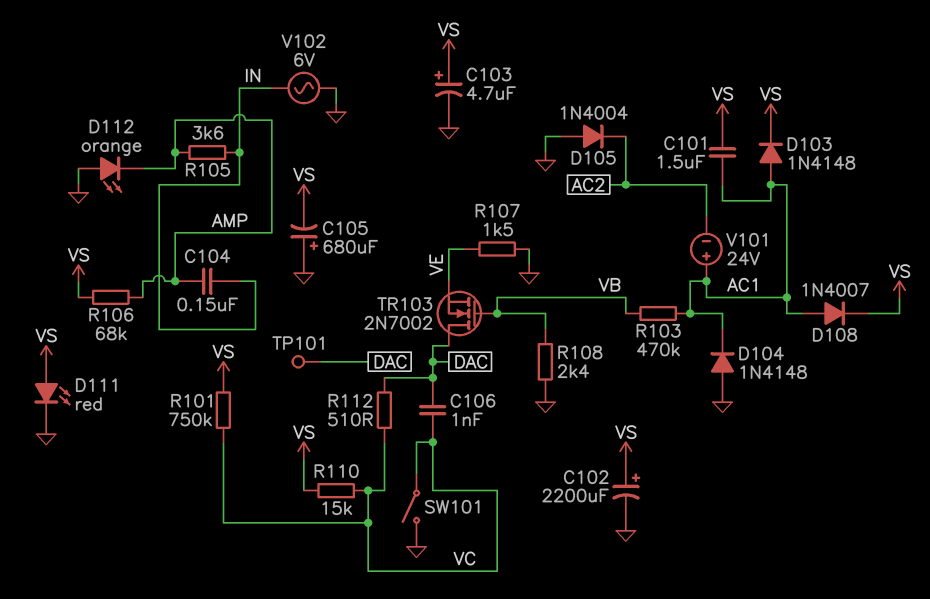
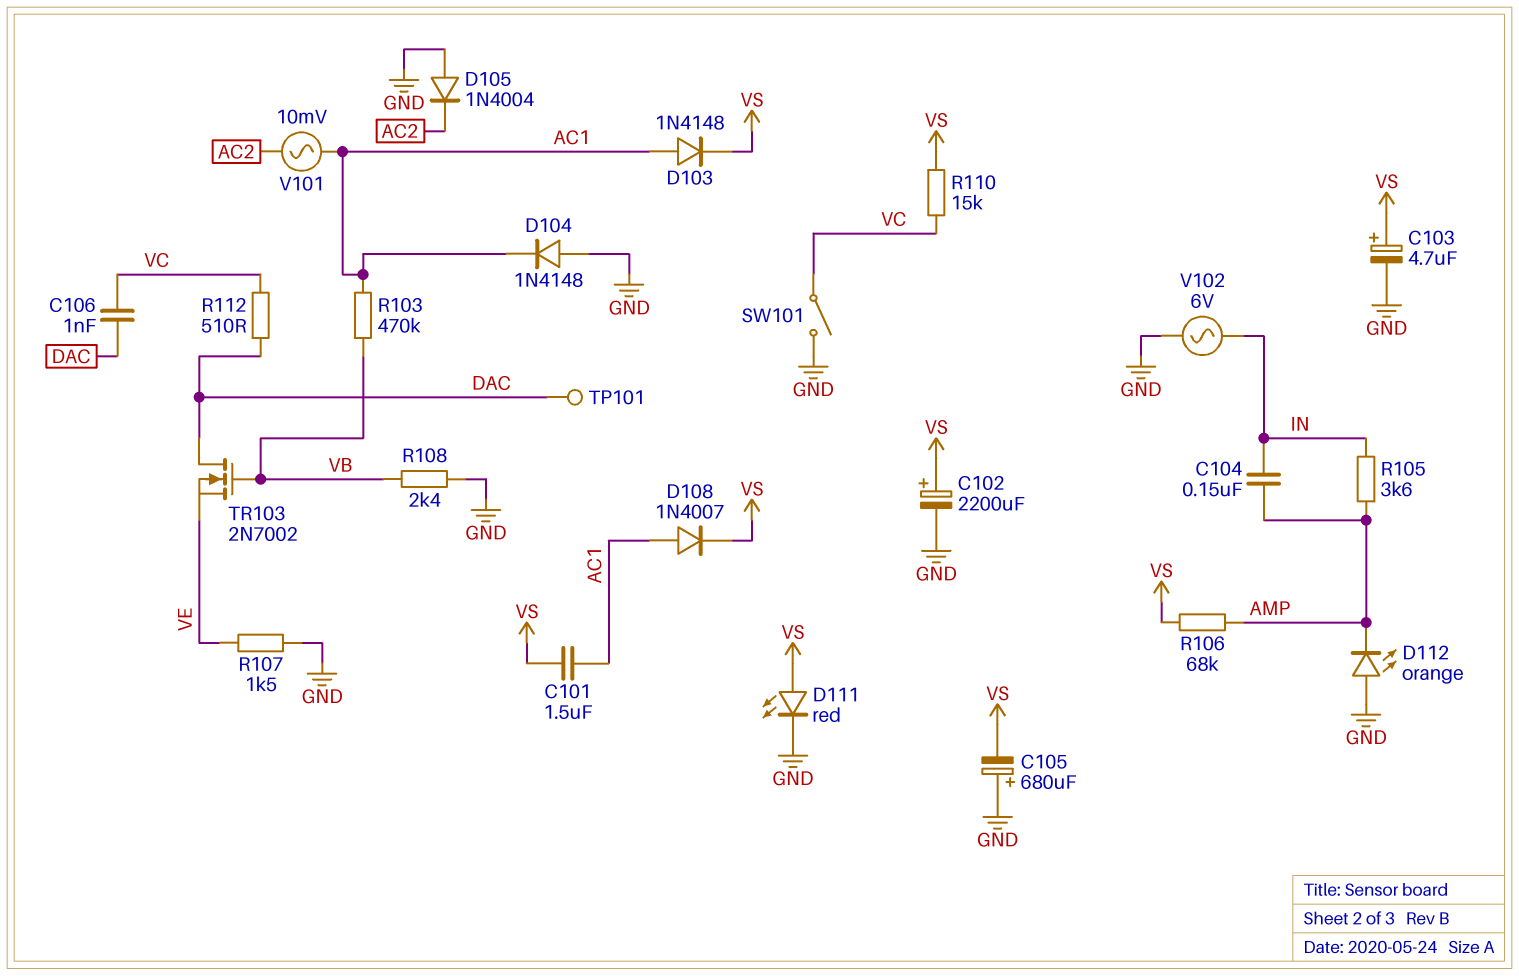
R101: 750k (VC, VS) -> none
V101: 24V (plus AC1, minus AC2) -> AC 10mV (AC1, AC2)

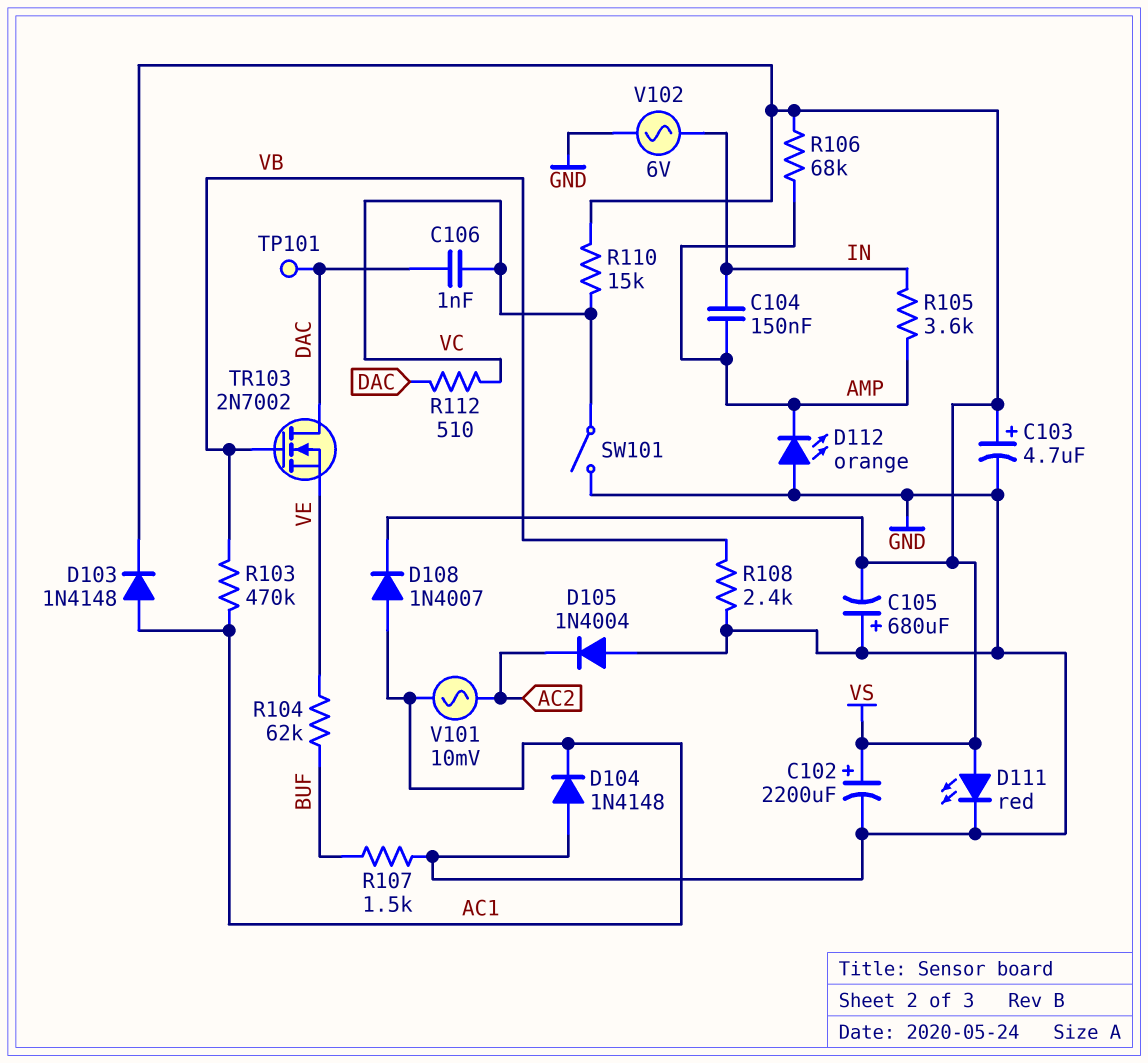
C101: 1.5uF (AC1, VS) -> none
R104: none -> 62k (BUF, VE)
R107: 1.5k (GND, VE) -> 1.5k (BUF, GND)

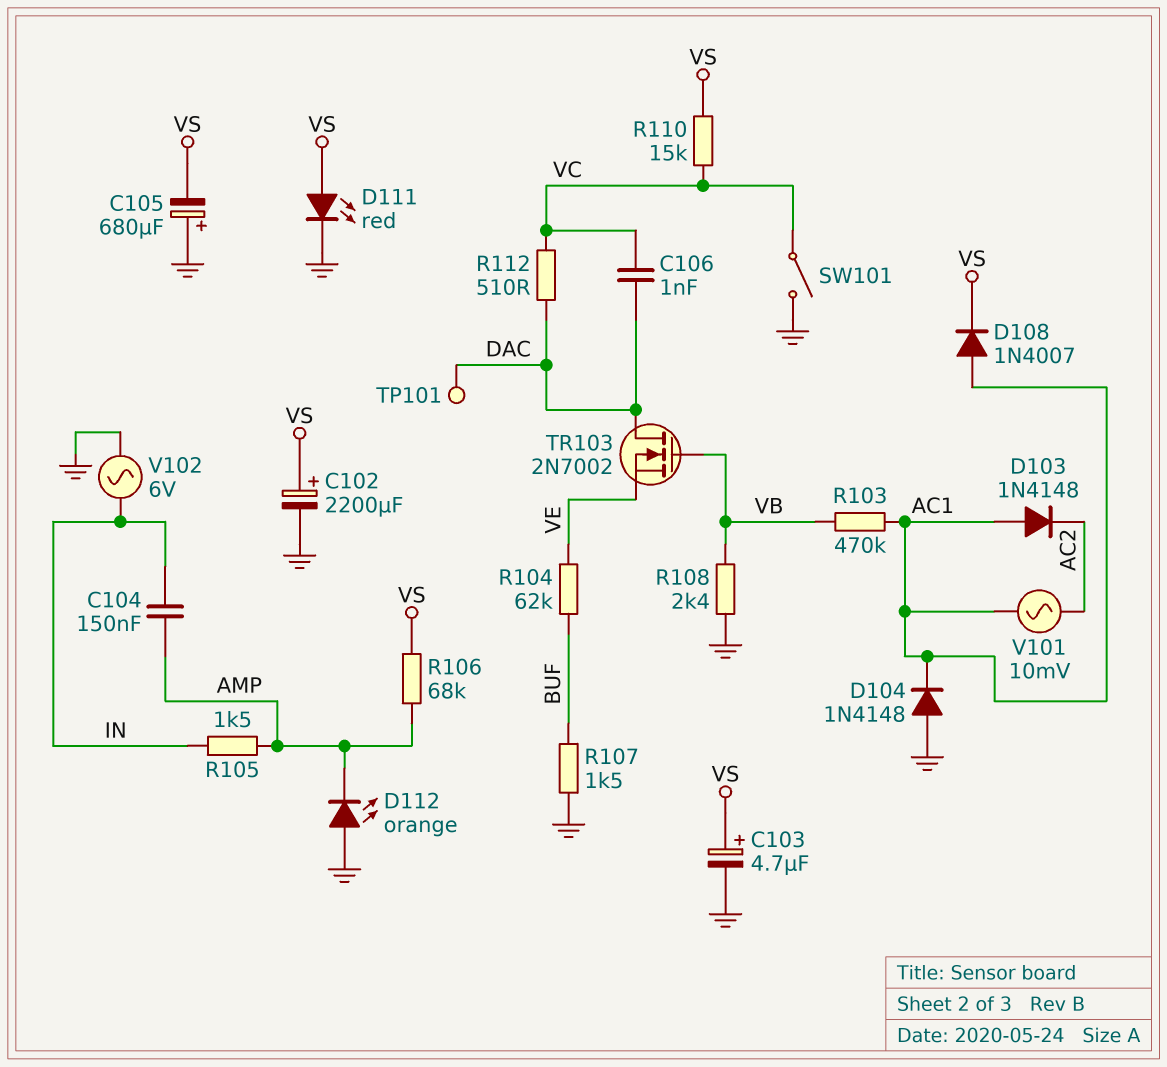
D103: diode 1N4148 (A AC1, K VS) -> diode 1N4148 (A AC1, K AC2)
D105: diode 1N4004 (A GND, K AC2) -> none
R105: 3.6k (AMP, IN) -> 1.5k (AMP, IN)

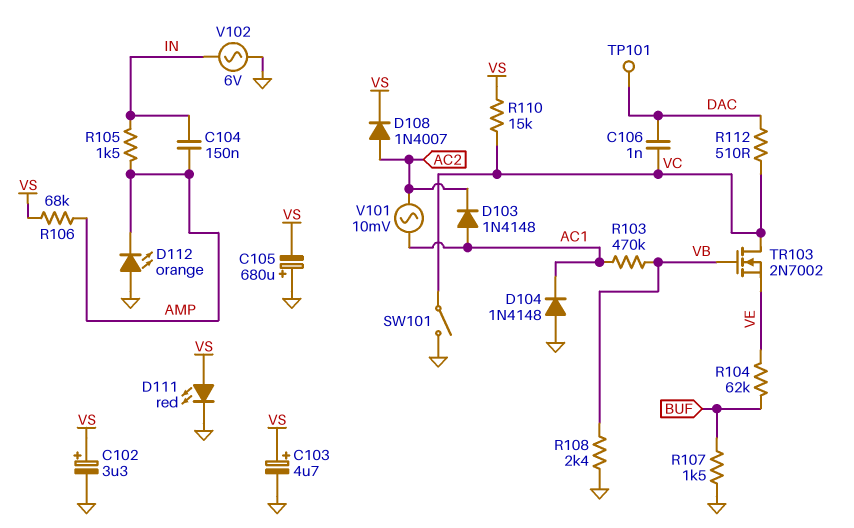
C102: 2200uF (plus VS, minus GND) -> 3.3uF (plus VS, minus GND)
D108: diode 1N4007 (A AC1, K VS) -> diode 1N4007 (A AC2, K VS)
TR103: NMOS 2N7002 (G VB, D DAC, S VE) -> NMOS 2N7002 (G VB, D VC, S VE)

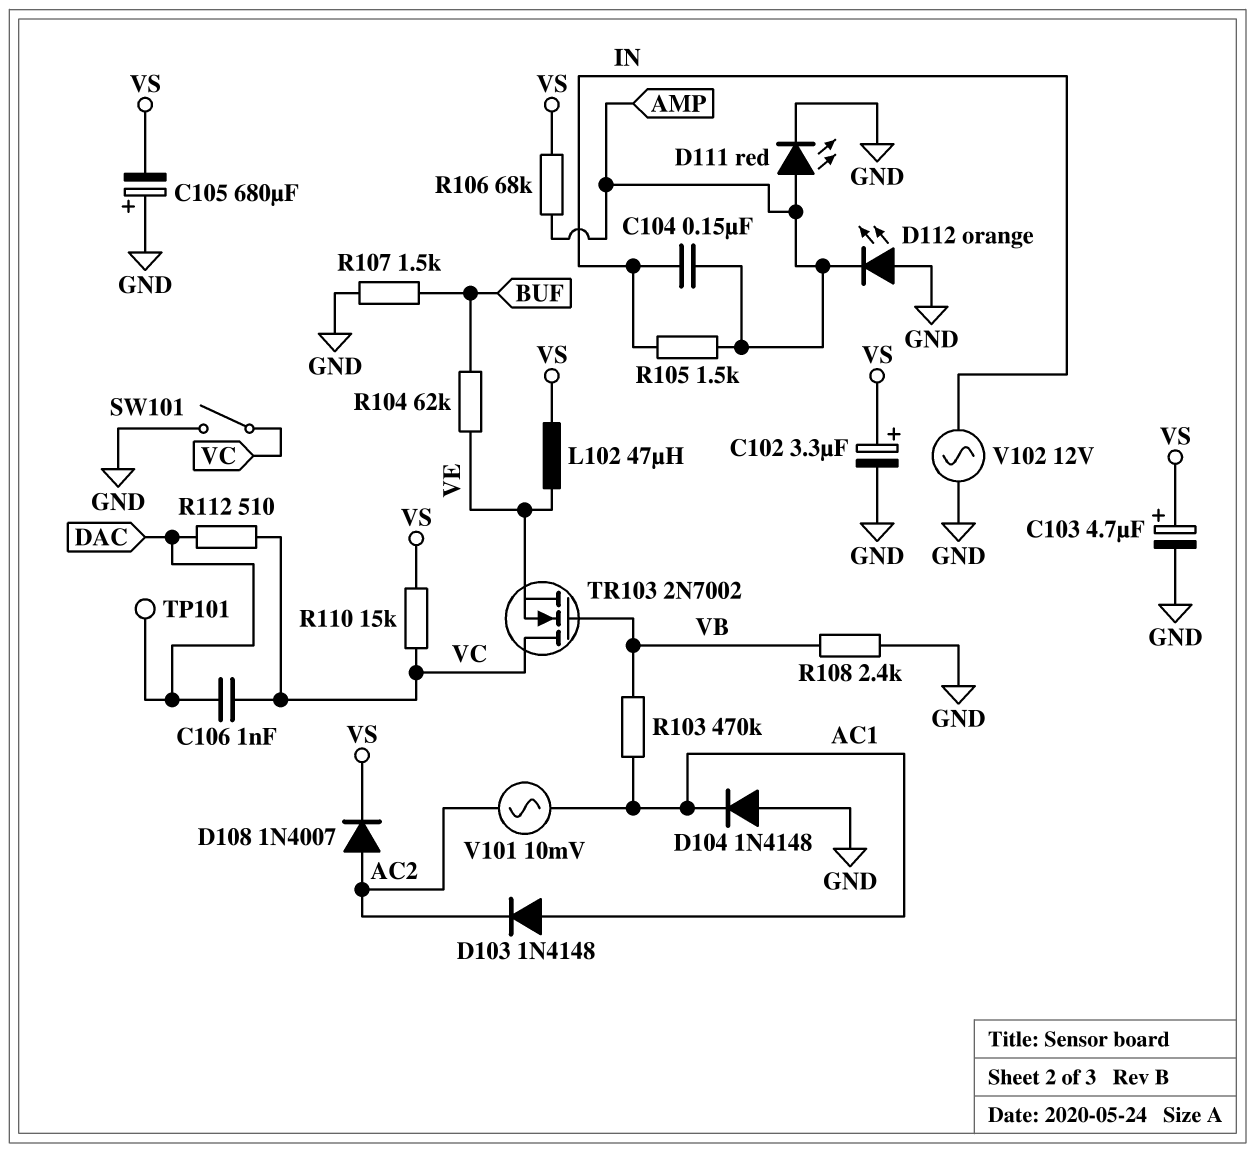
D111: LED red (A VS, K GND) -> LED red (A AMP, K GND)
L102: none -> 47uH (VE, VS)
V102: AC 6V (GND, IN) -> AC 12V (GND, IN)

